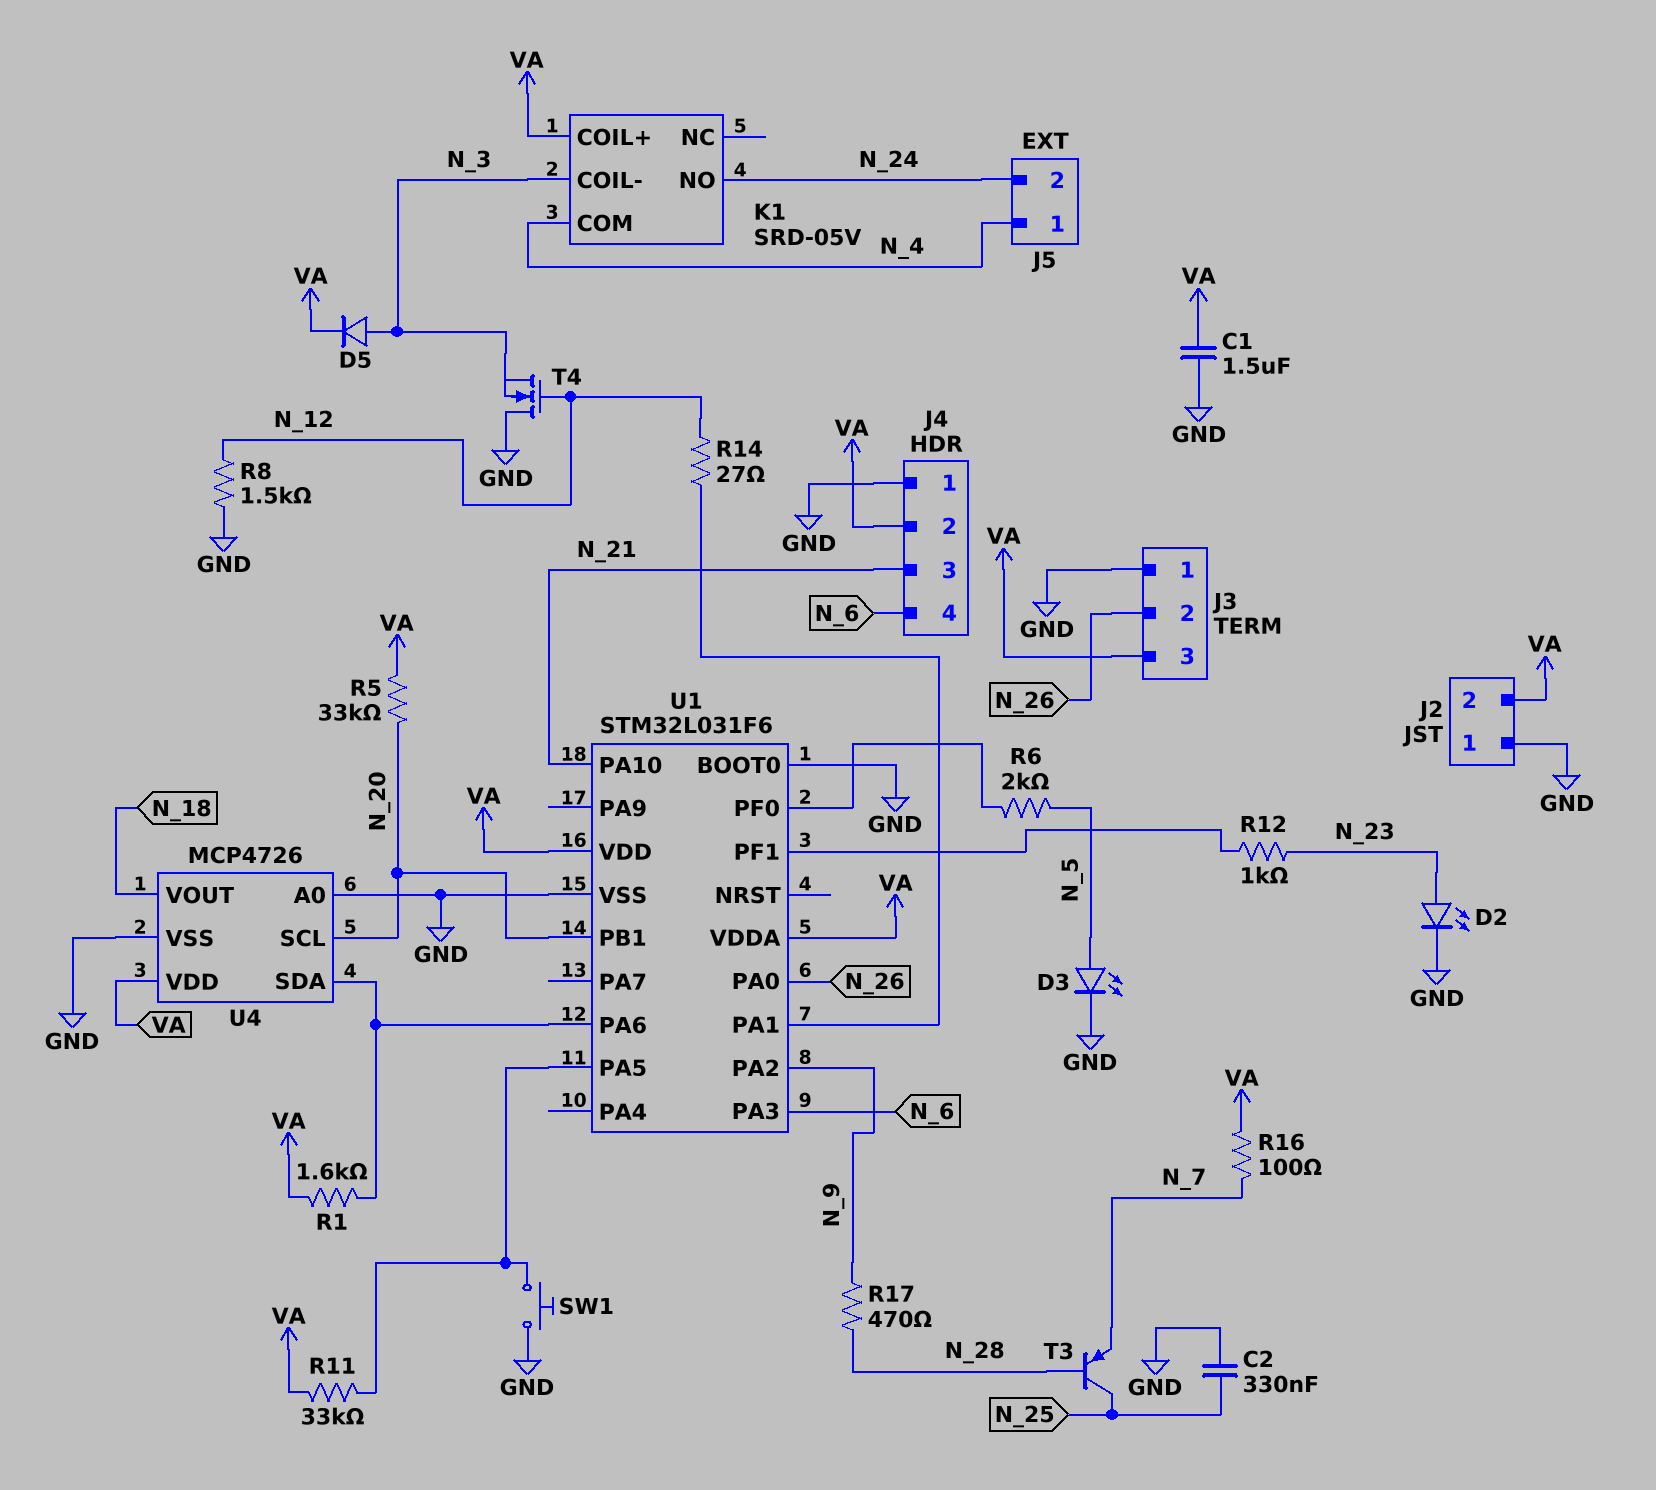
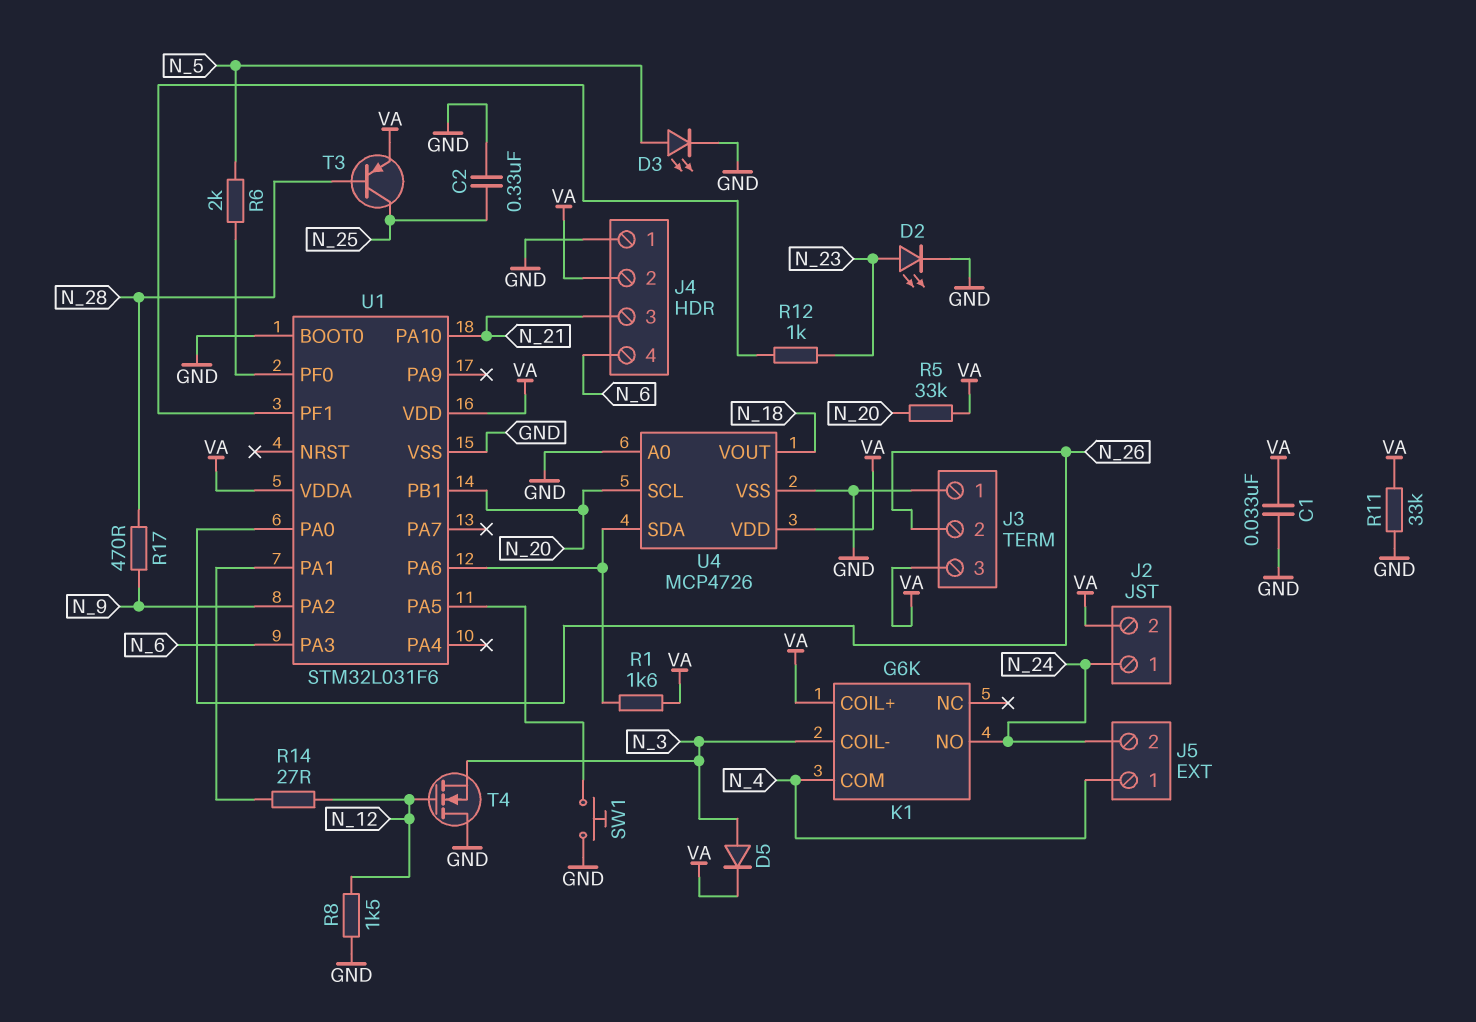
C1: 1.5uF (GND, VA) -> 33nF (GND, VA)
J2 pin 1: GND -> N_24
K1: SRD-05V -> G6K
R11: 33k (U1/PA5, VA) -> 33k (GND, VA)
R16: 100 (N_7, VA) -> none
T3: PNP (B N_28, C N_25, E N_7) -> PNP (B N_28, C N_25, E VA)

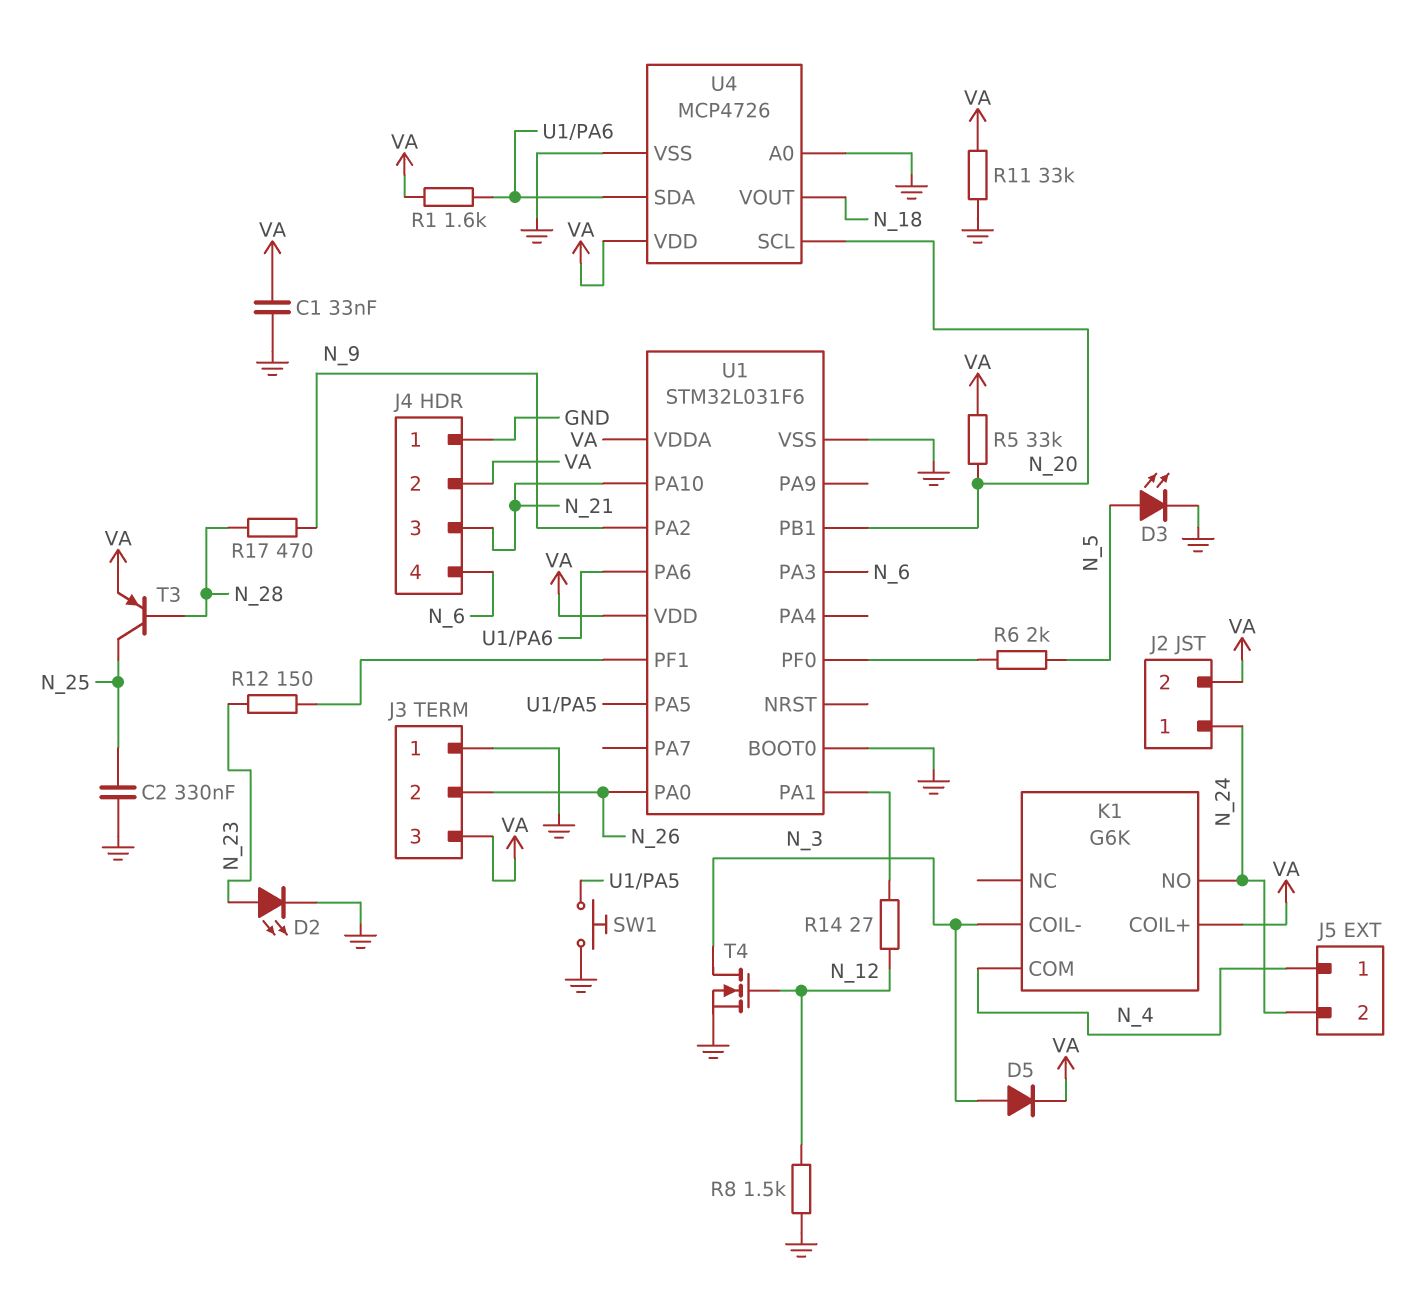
R12: 1k (N_23, U1/PF1) -> 150 (N_23, U1/PF1)
T4: NMOS (G N_12, D GND, S N_3) -> NMOS (G N_12, D N_3, S GND)

